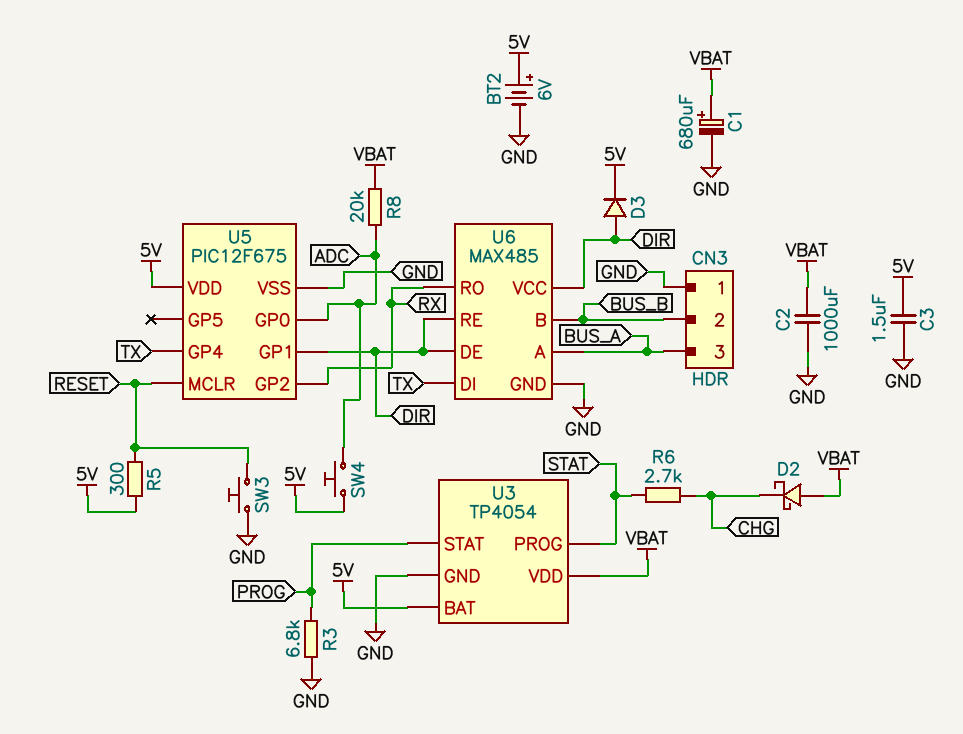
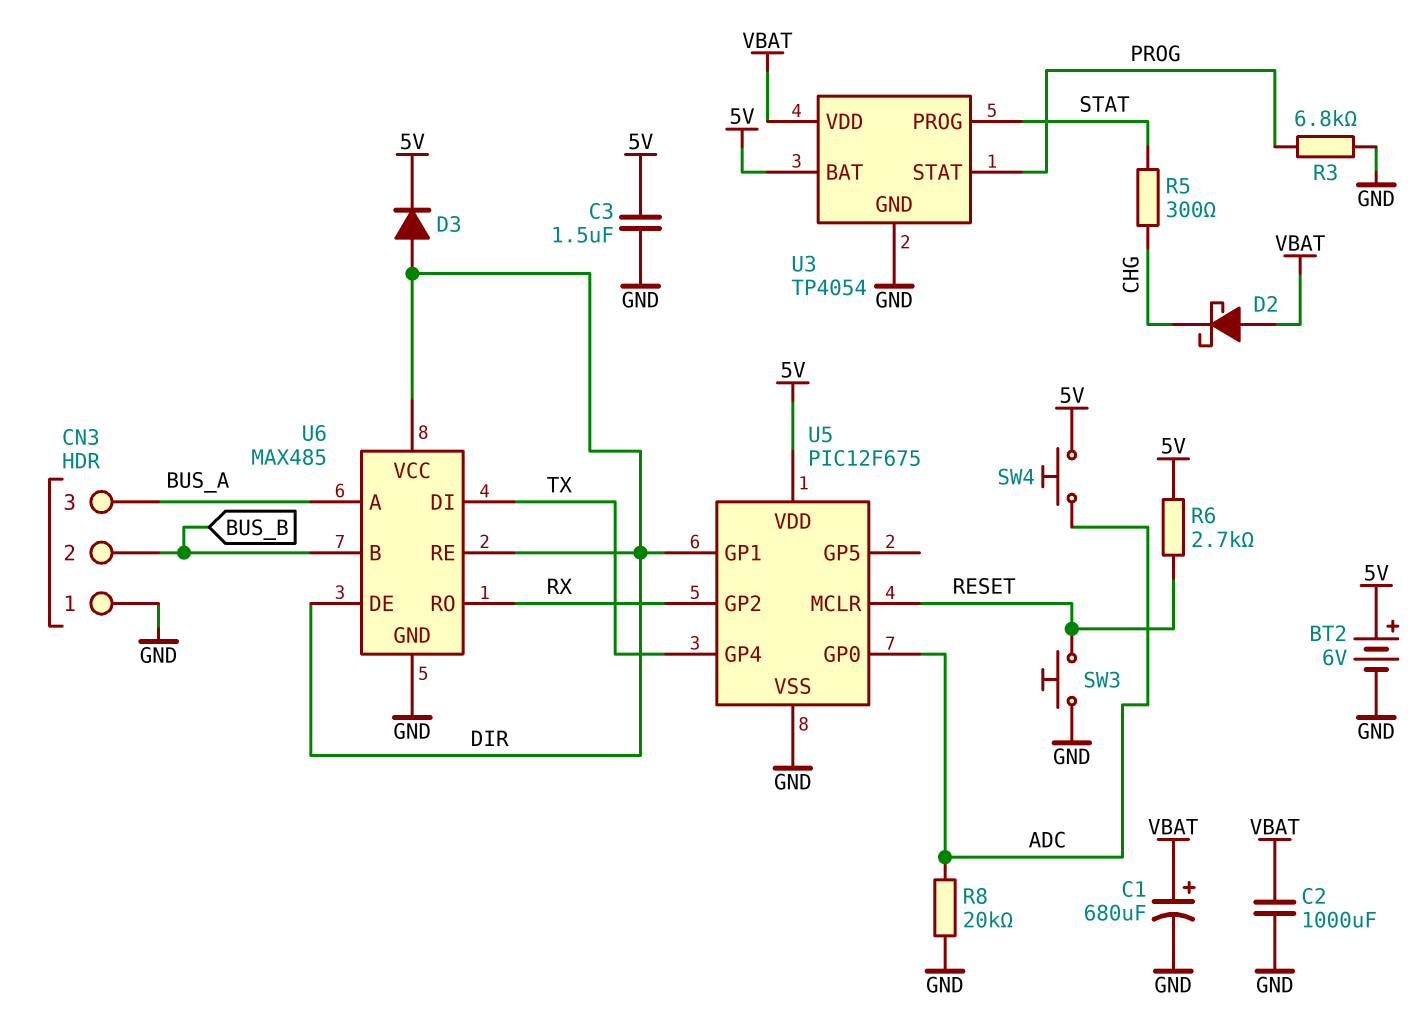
R5: 300 (5V, RESET) -> 300 (CHG, STAT)
R6: 2.7k (CHG, STAT) -> 2.7k (5V, RESET)
R8: 20k (ADC, VBAT) -> 20k (ADC, GND)

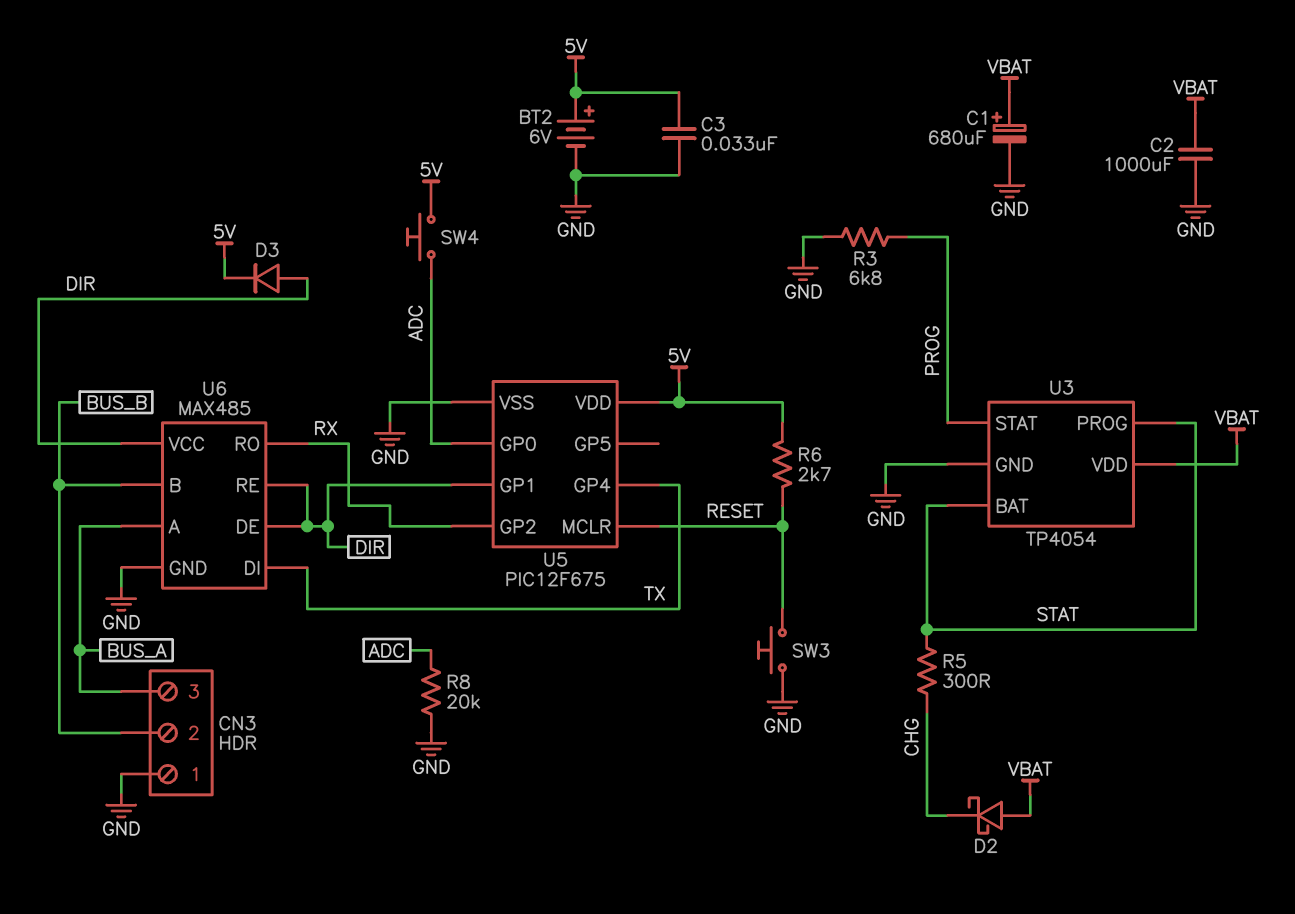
C3: 1.5uF (5V, GND) -> 33nF (5V, GND)
U3 pin BAT: 5V -> STAT

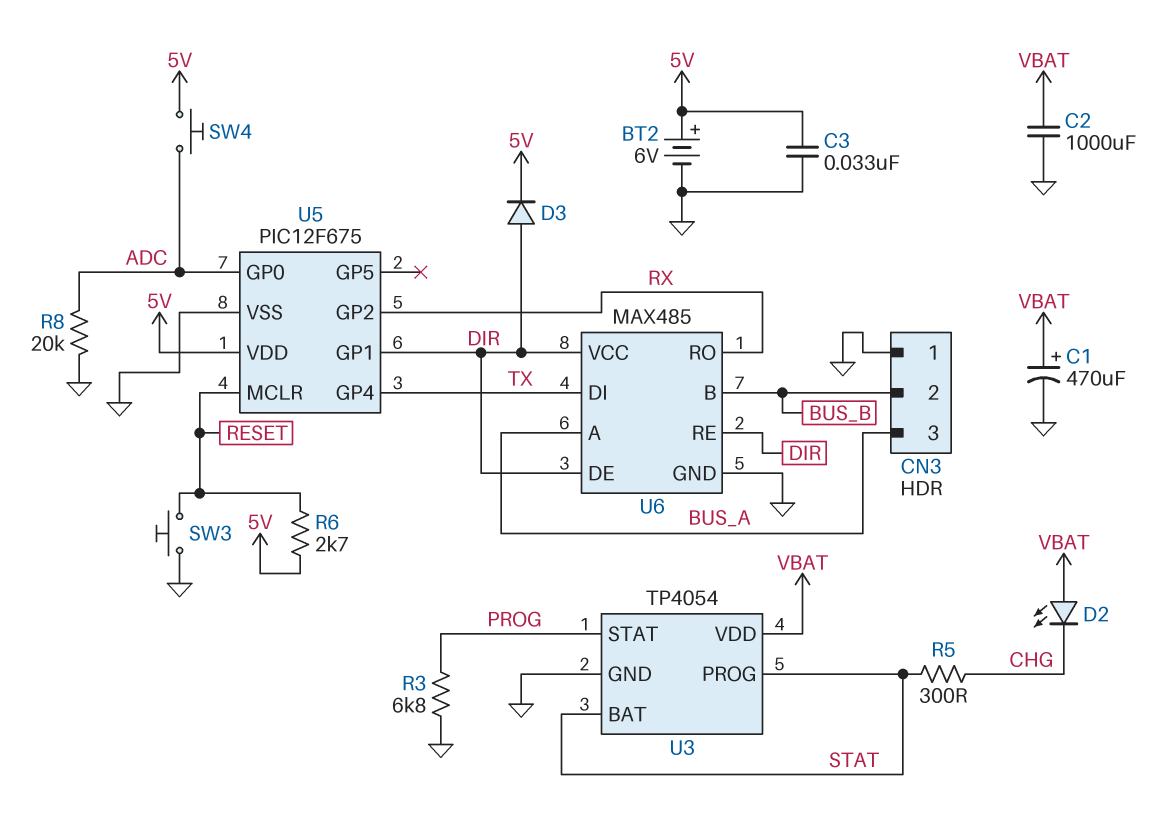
C1: 680uF (plus VBAT, minus GND) -> 470uF (plus VBAT, minus GND)
D2: schottky (A VBAT, K CHG) -> LED (A VBAT, K CHG)

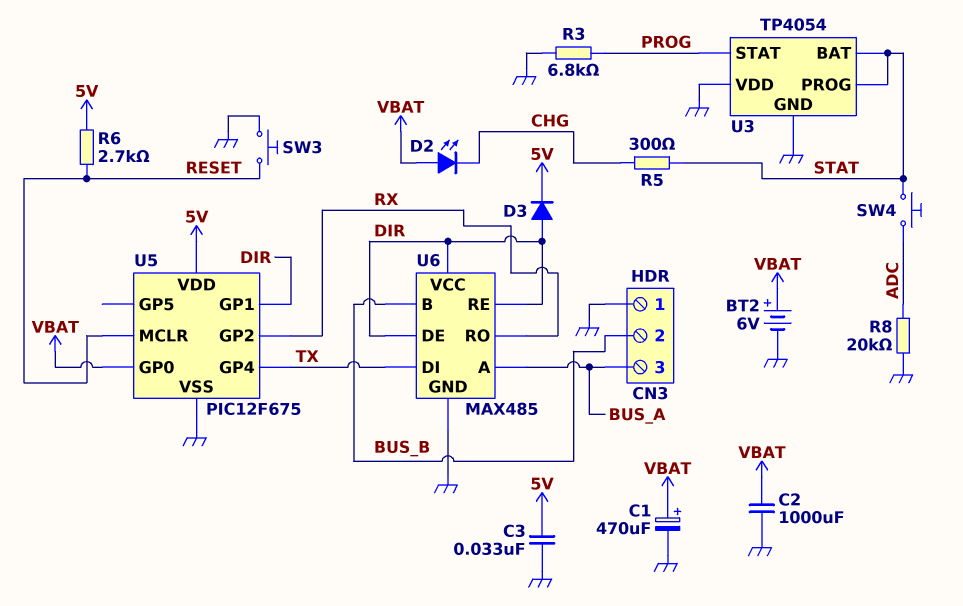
BT2: 6V (plus 5V, minus GND) -> 6V (plus VBAT, minus GND)
SW4: button (5V, ADC) -> button (ADC, STAT)
U3 pin VDD: VBAT -> GND
U5 pin GP0: ADC -> VBAT

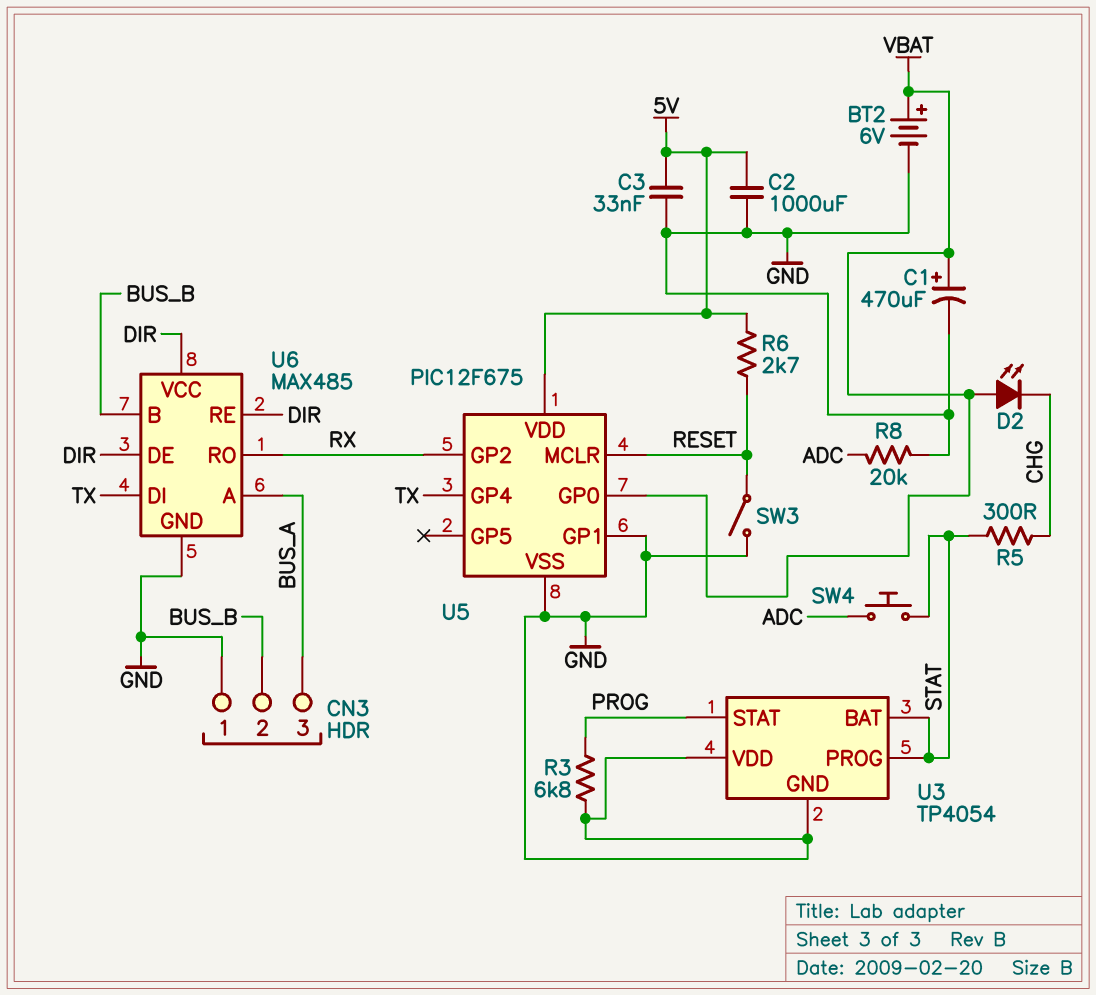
C2: 1000uF (GND, VBAT) -> 1000uF (5V, GND)
D3: diode (A DIR, K 5V) -> none
SW3: button (GND, RESET) -> switch (GND, RESET)
U5 pin GP1: DIR -> GND

